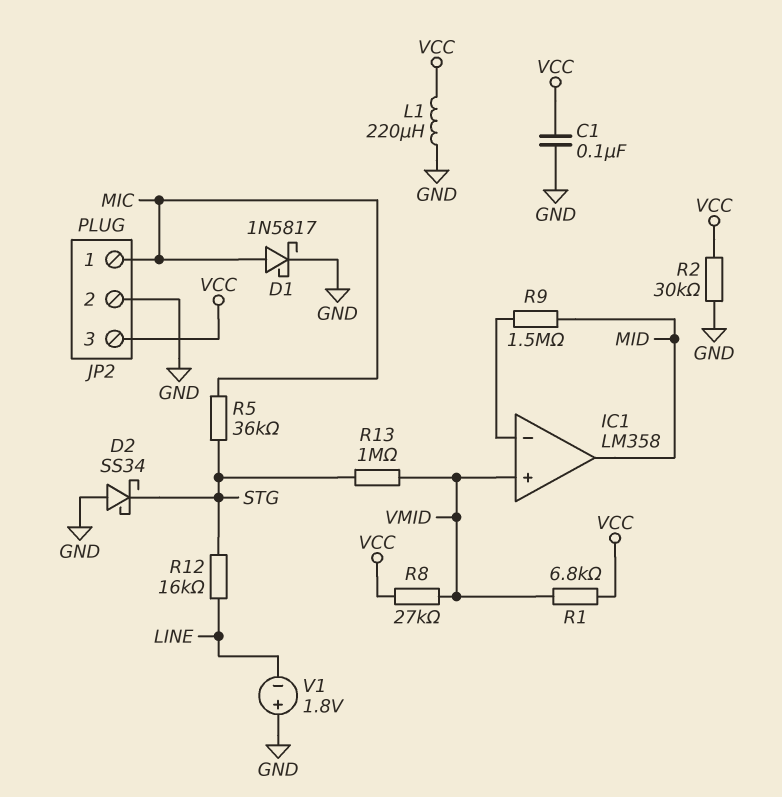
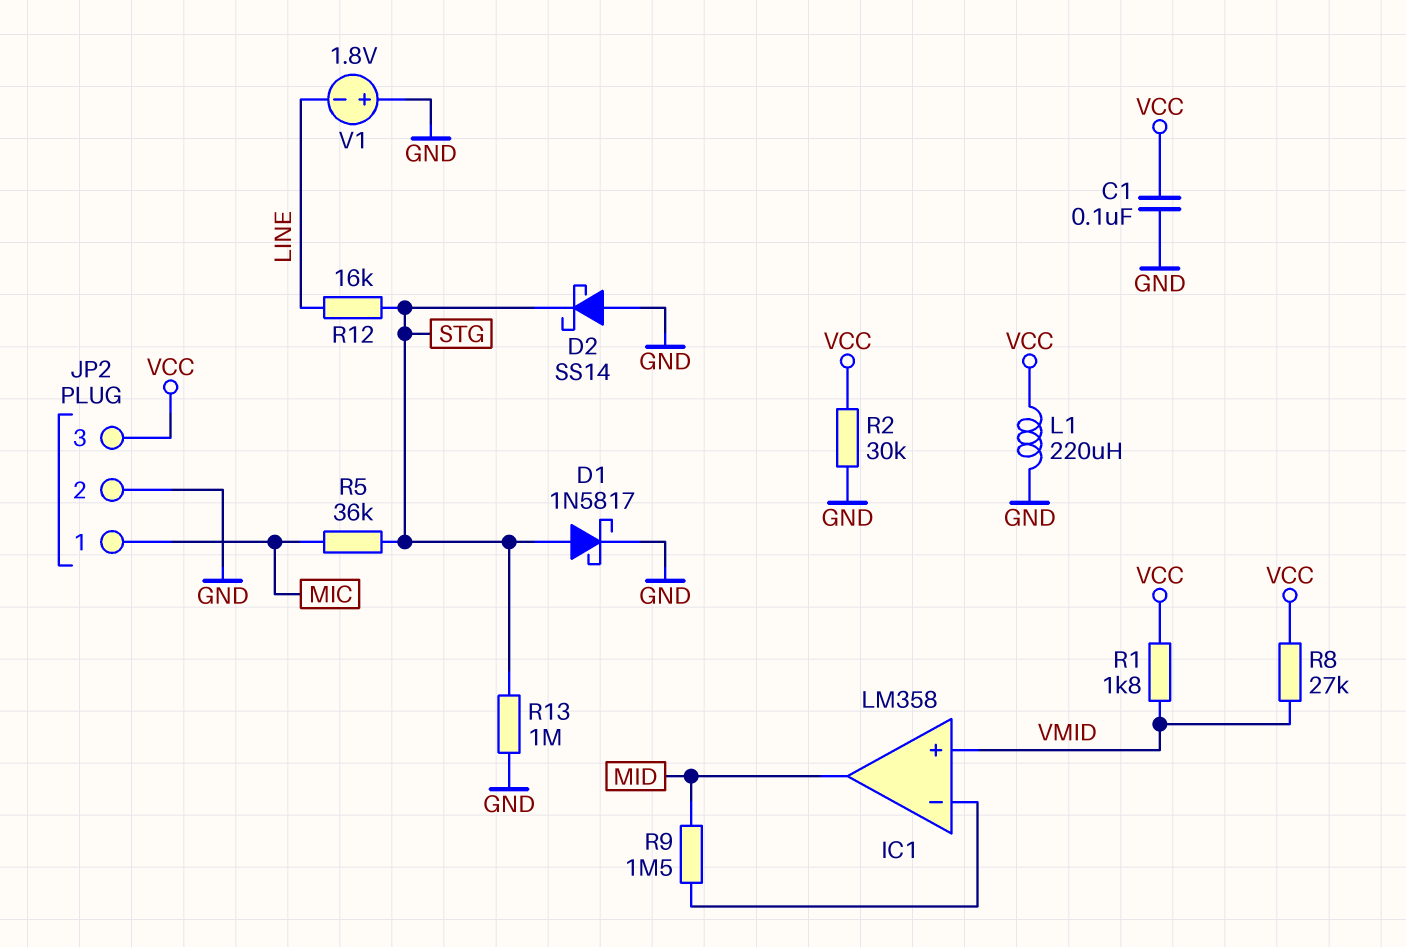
D1: schottky 1N5817 (A MIC, K GND) -> schottky 1N5817 (A STG, K GND)
D2: schottky SS34 (A GND, K STG) -> schottky SS14 (A GND, K STG)
R1: 6.8k (VCC, VMID) -> 1.8k (VCC, VMID)
R13: 1M (STG, VMID) -> 1M (GND, STG)

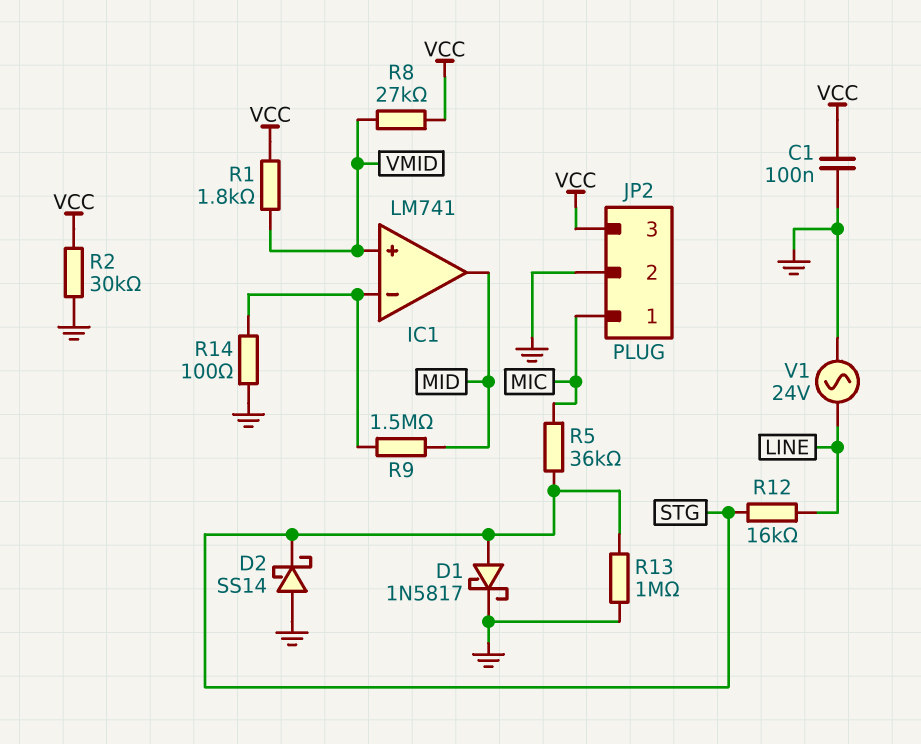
IC1: LM358 -> LM741
L1: 220uH (GND, VCC) -> none
R14: none -> 100 (GND, IC1/in-)
V1: 1.8V (plus GND, minus LINE) -> AC 24V (GND, LINE)

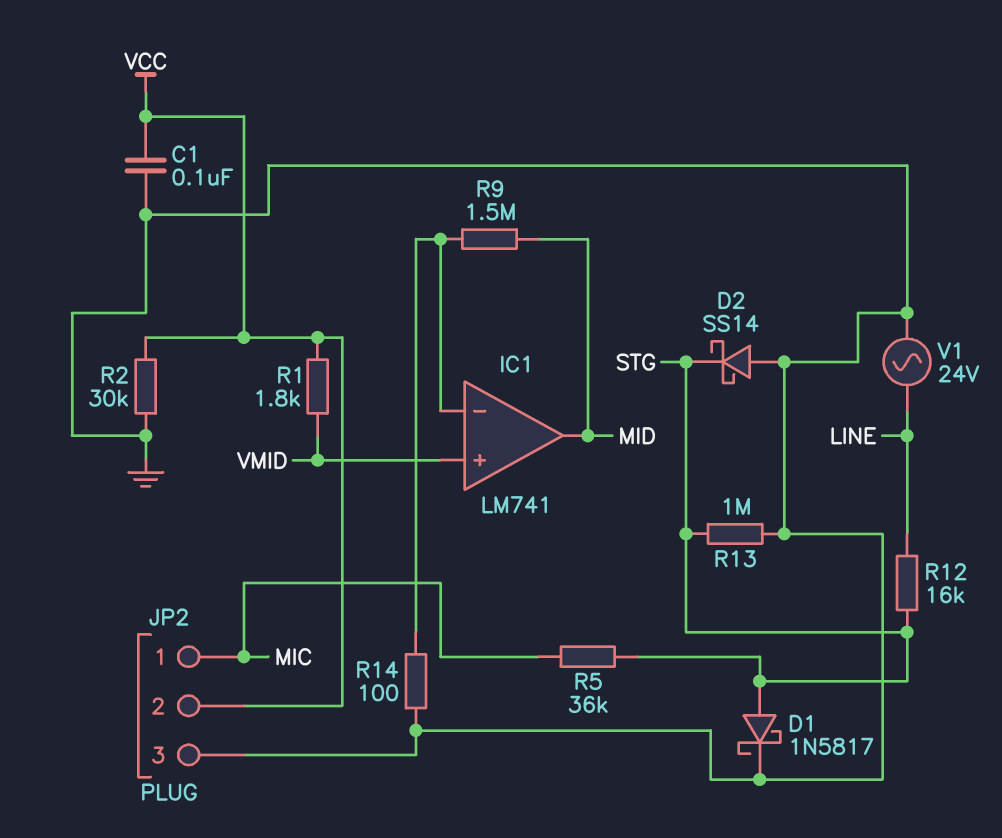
JP2 pin 2: GND -> VCC
JP2 pin 3: VCC -> GND
R8: 27k (VCC, VMID) -> none

